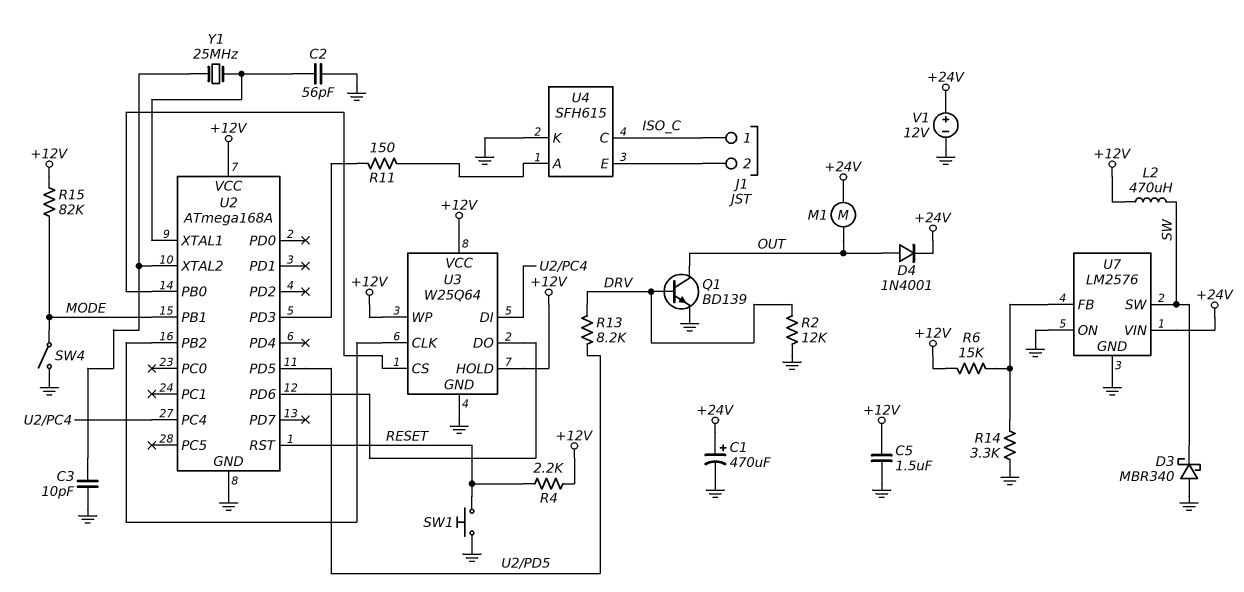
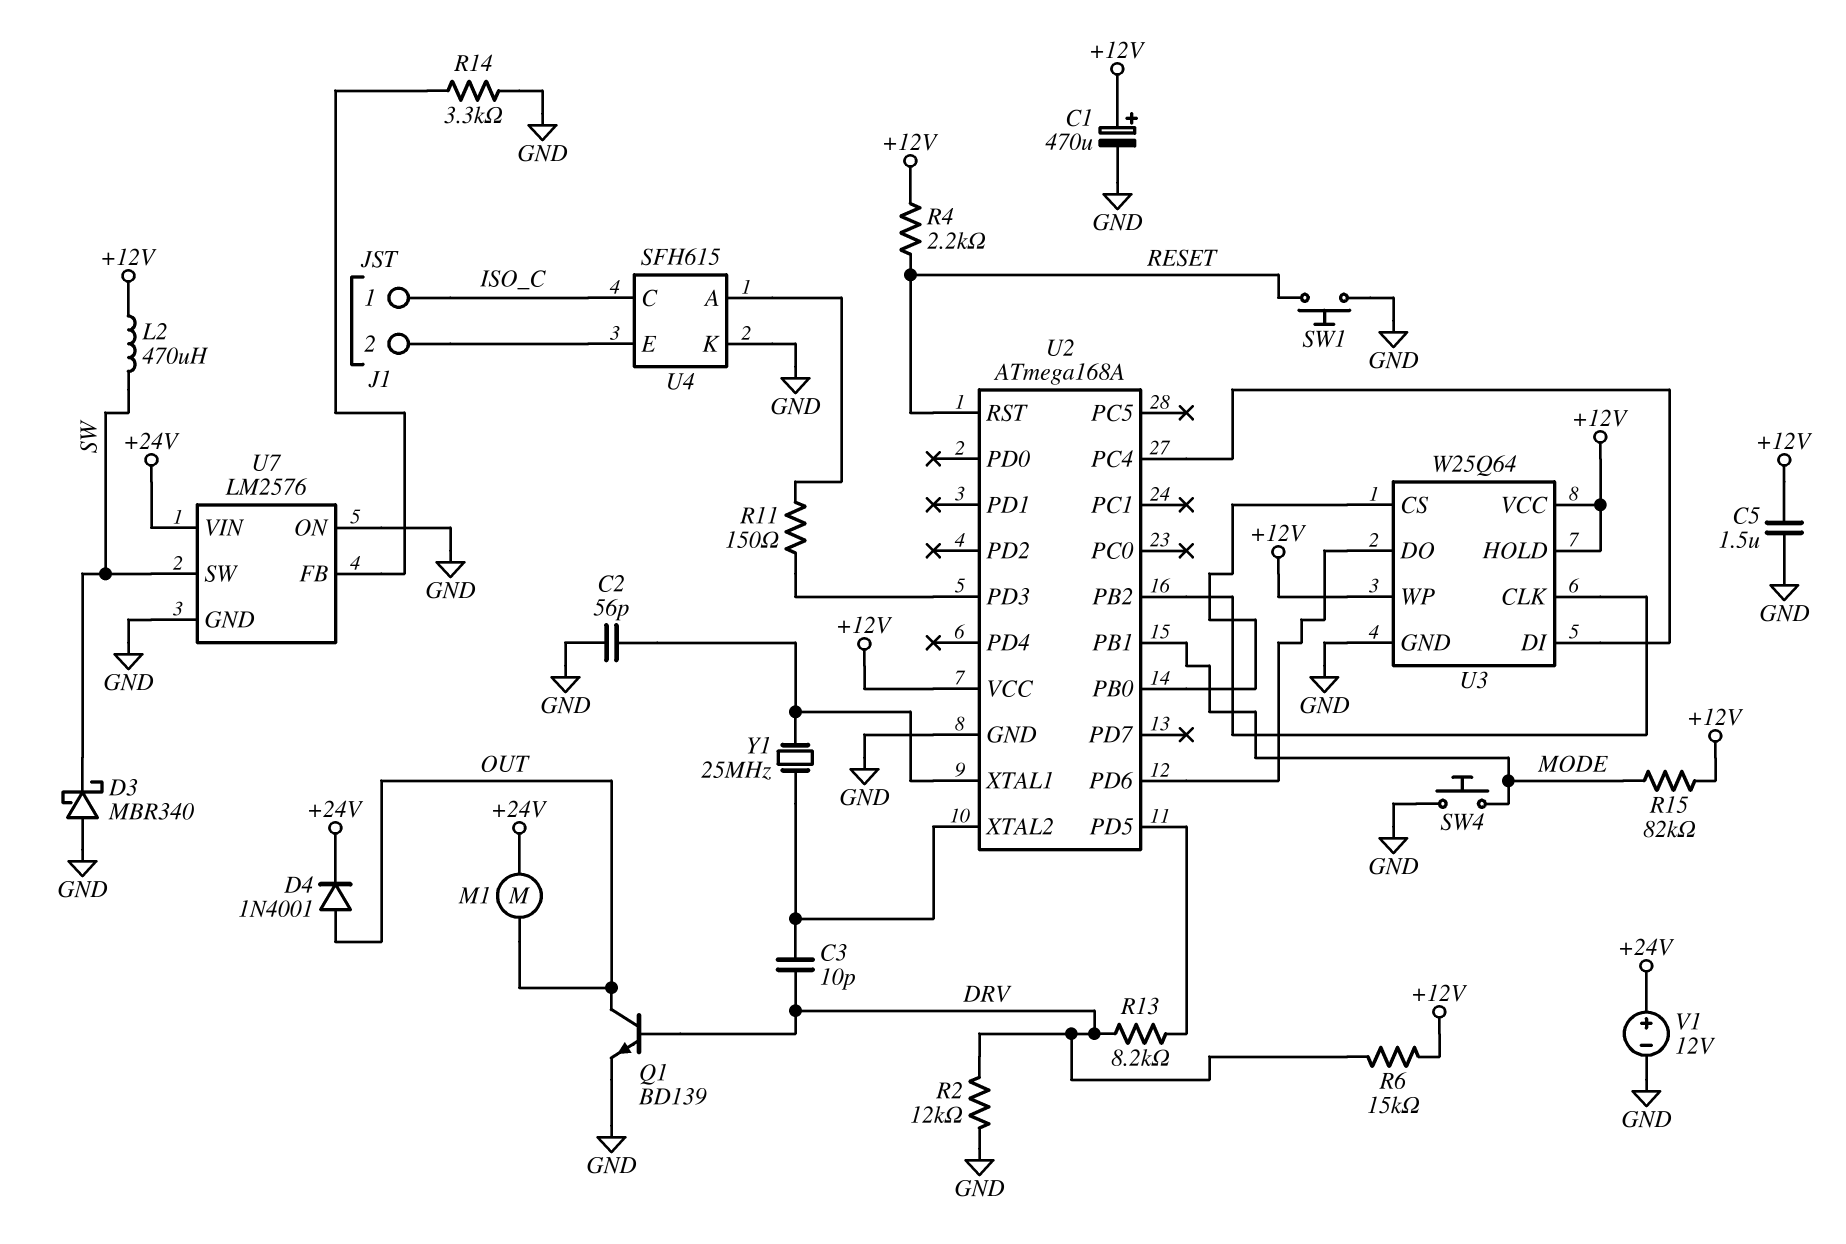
C1: 470uF (plus +24V, minus GND) -> 470uF (plus +12V, minus GND)
C3: 10pF (GND, U2/XTAL2) -> 10pF (DRV, U2/XTAL2)
R6: 15k (+12V, U7/FB) -> 15k (+12V, DRV)
SW4: switch (GND, MODE) -> button (GND, MODE)

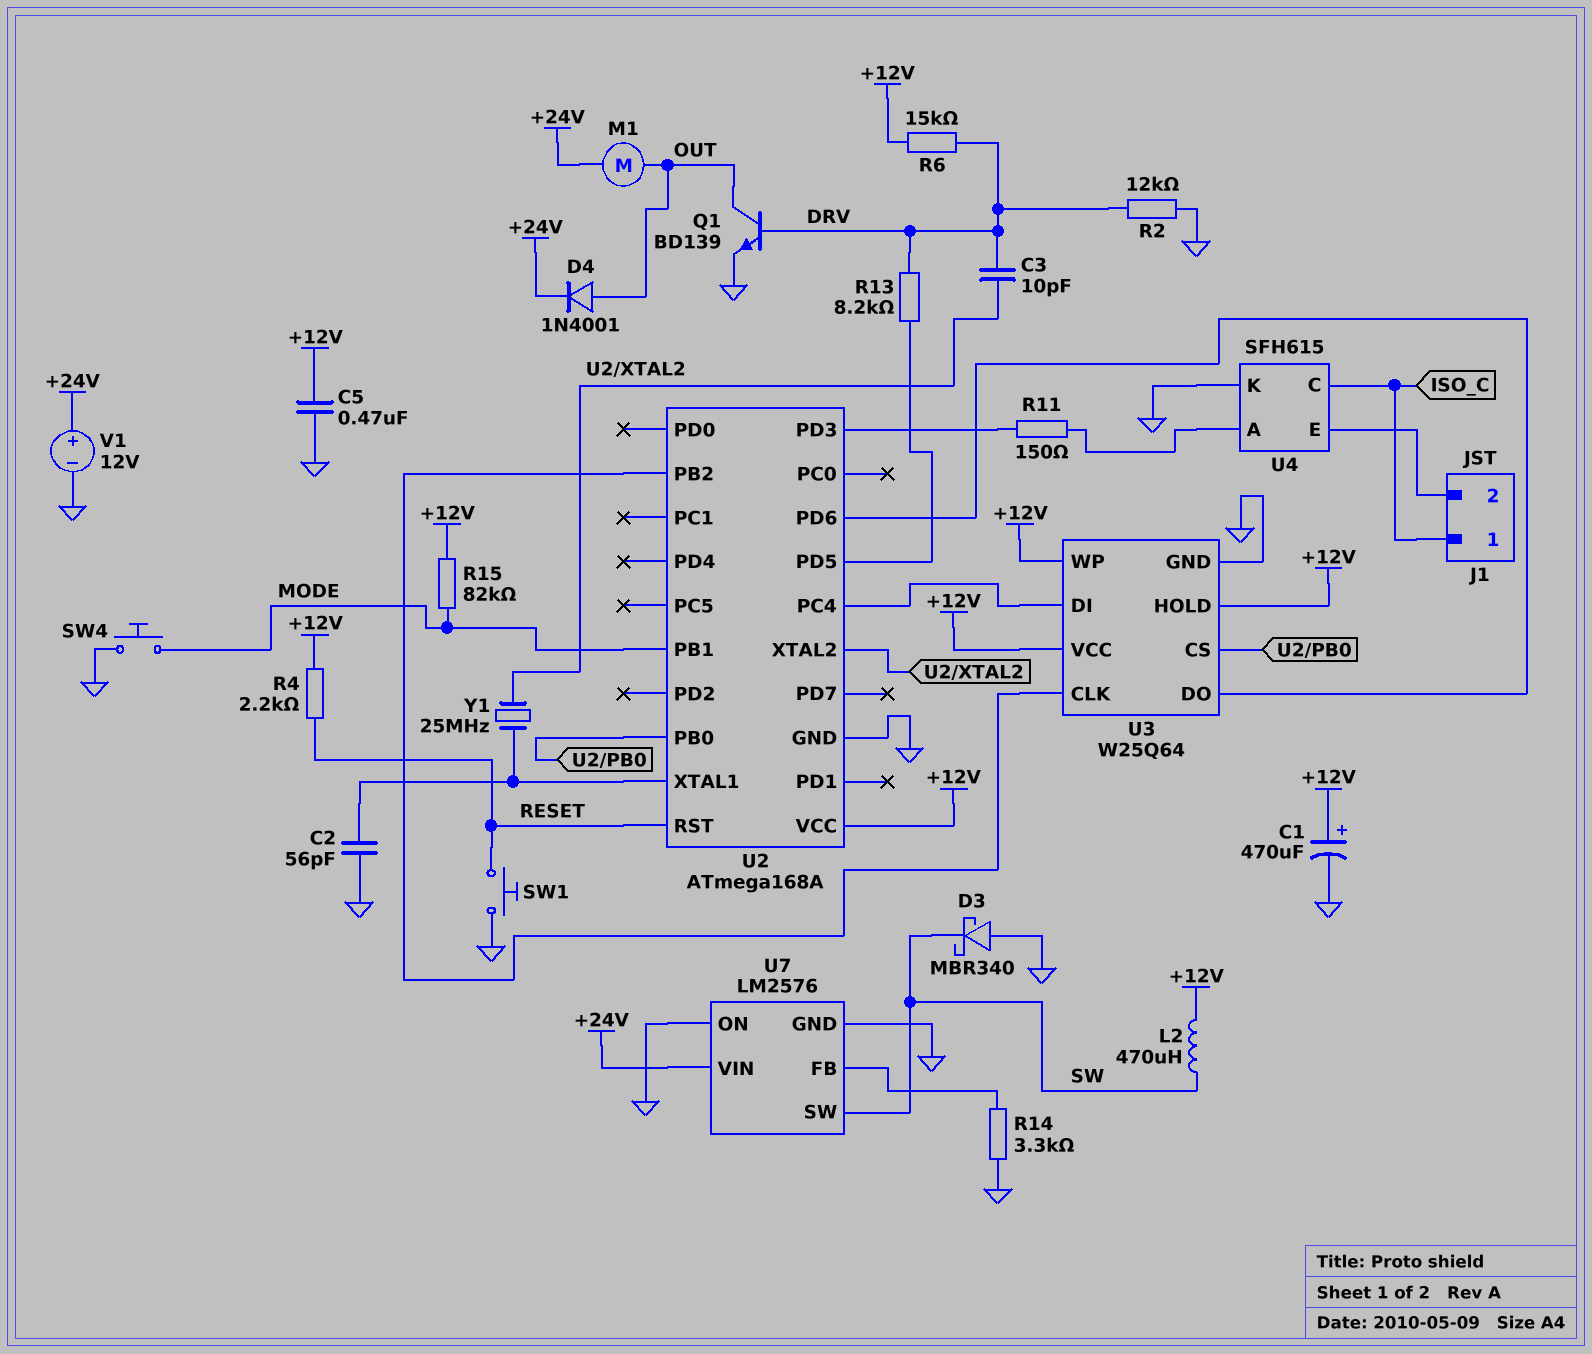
C5: 1.5uF (+12V, GND) -> 470nF (+12V, GND)

